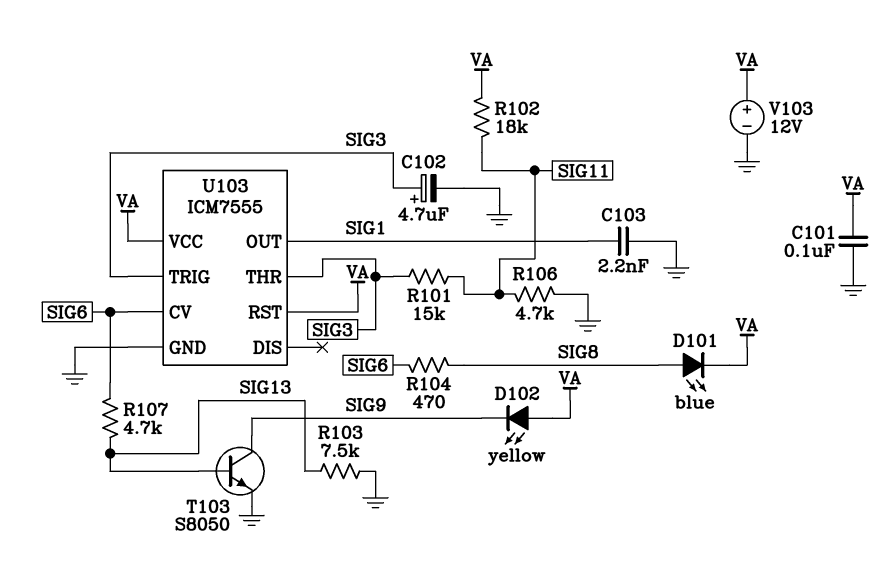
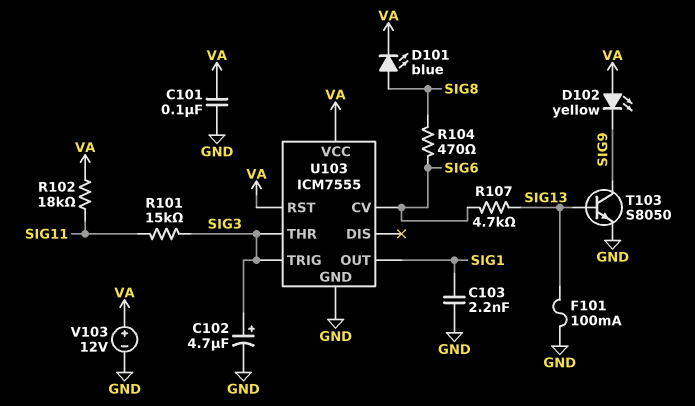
F101: none -> 100mA (GND, SIG13)
R103: 7.5k (GND, SIG13) -> none
R106: 4.7k (GND, SIG11) -> none

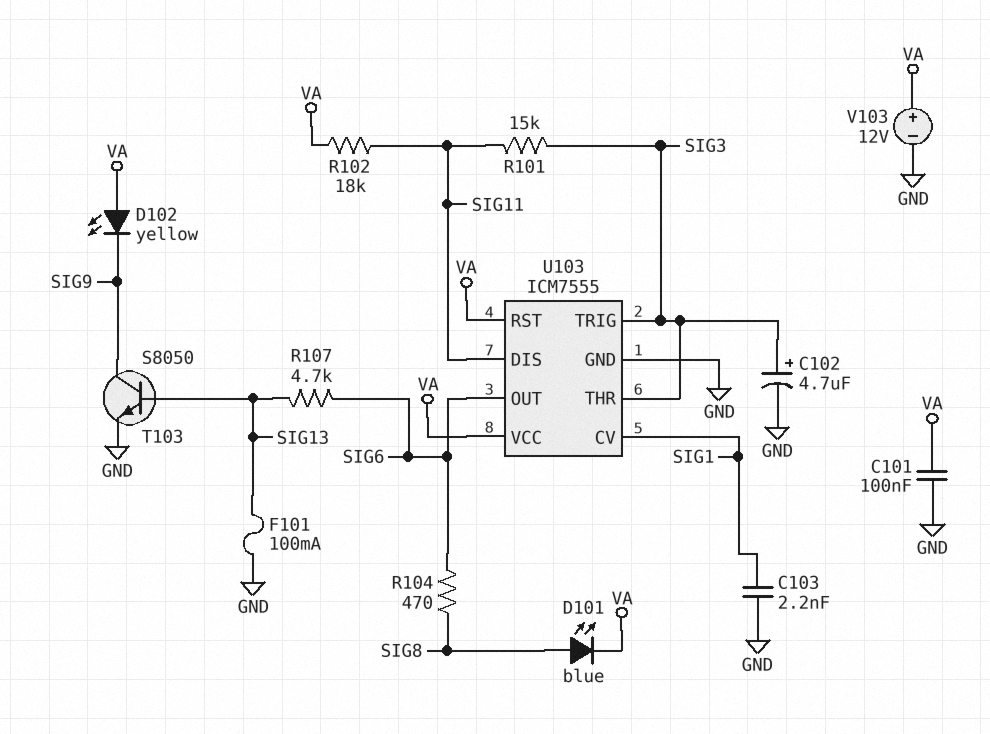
U103 pin CV: SIG6 -> SIG1
U103 pin DIS: none -> SIG11
U103 pin OUT: SIG1 -> SIG6

